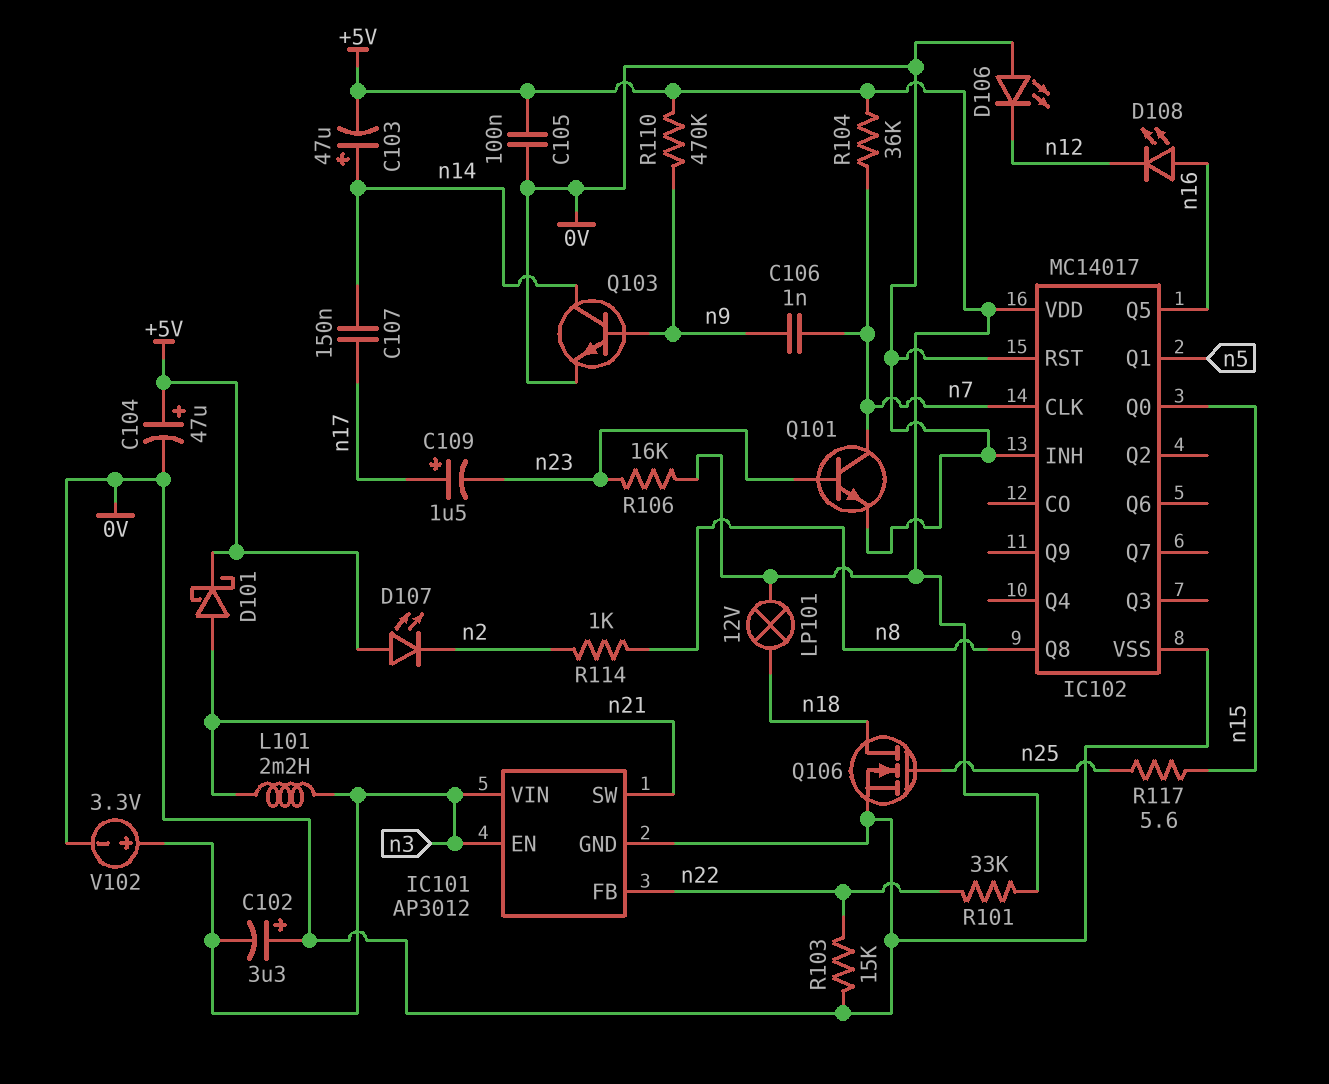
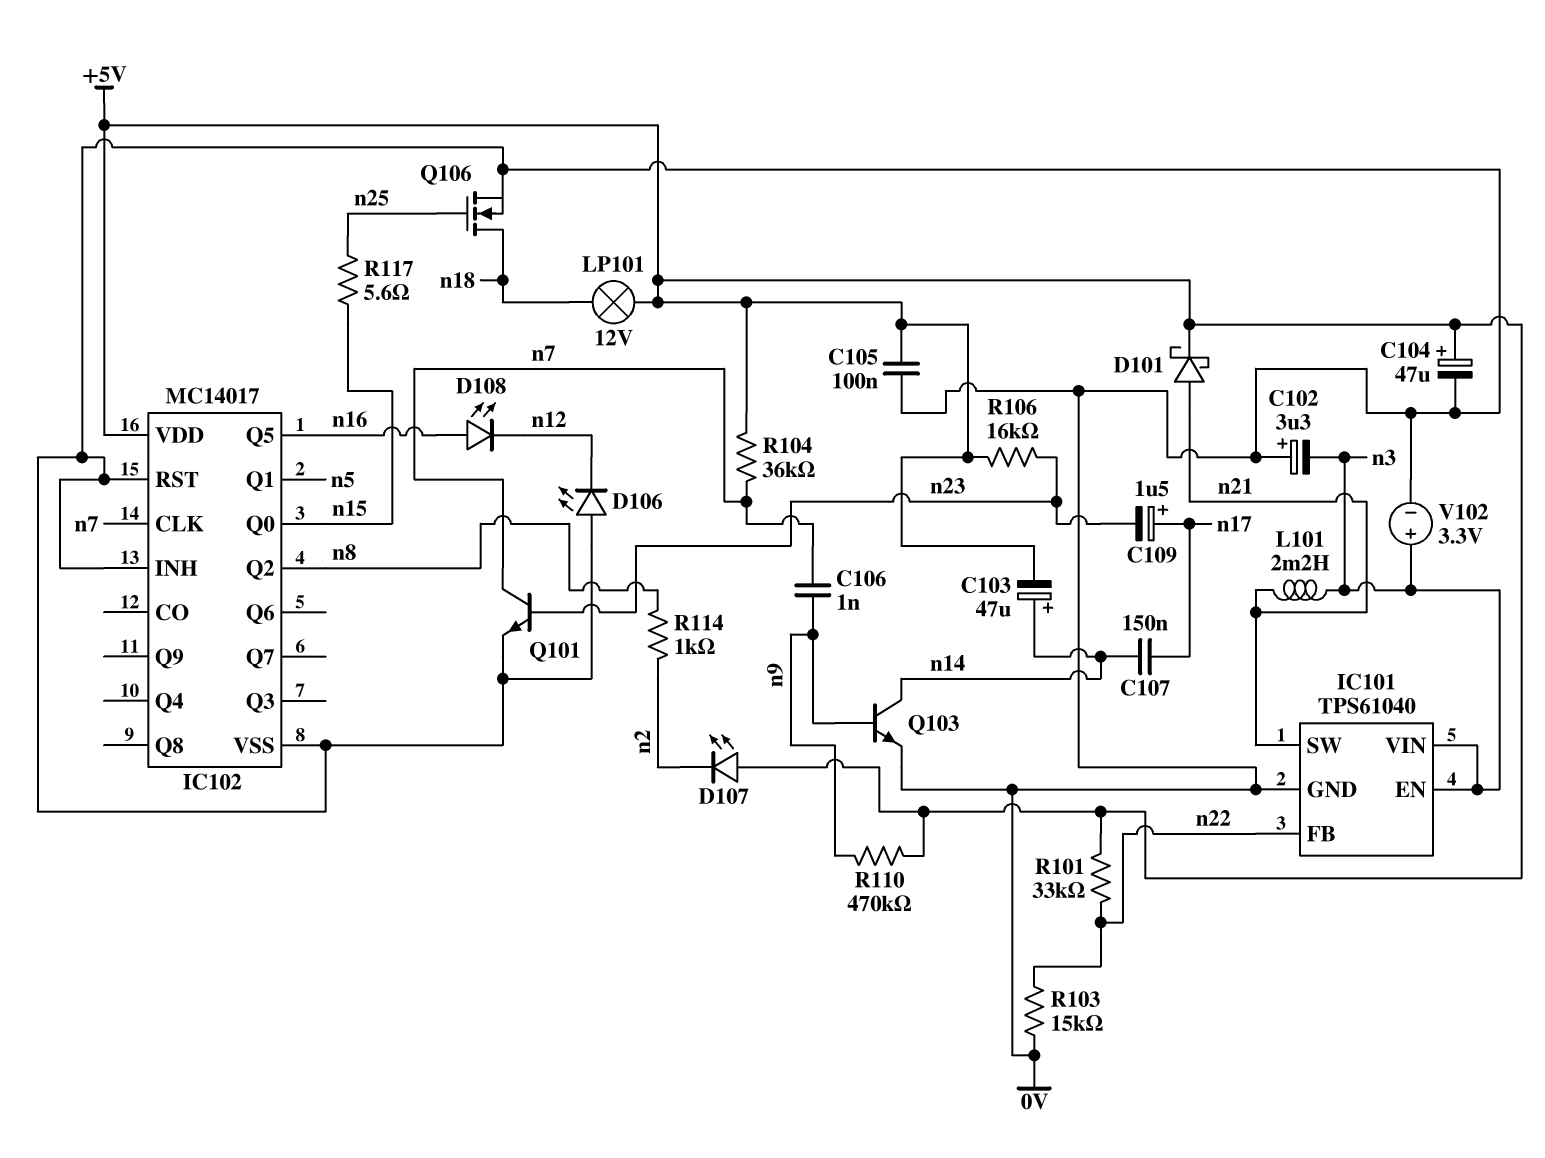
IC101: AP3012 -> TPS61040
IC102 pin Q2: none -> n8
IC102 pin Q8: n8 -> none

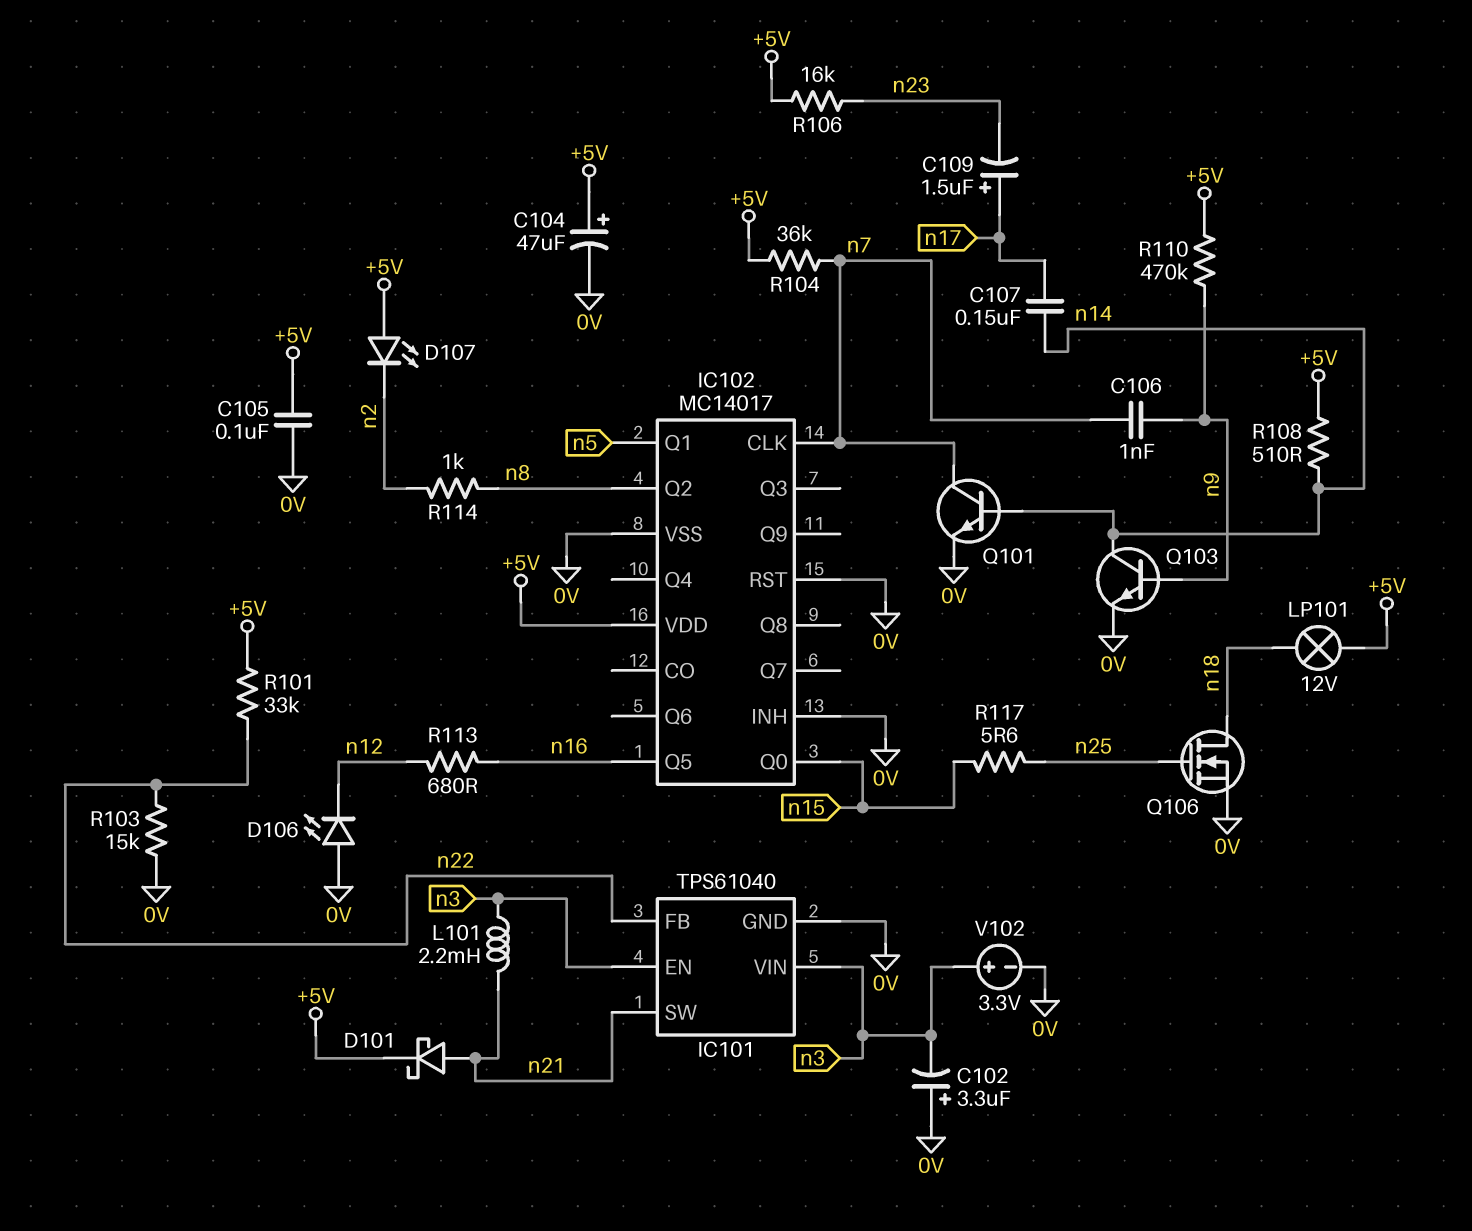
C103: 47uF (plus n14, minus +5V) -> none
D108: LED (A n16, K n12) -> none
Q101: NPN (B n23, C n7, E 0V) -> NPN (B n14, C n7, E 0V)
R108: none -> 510 (+5V, n14)
R113: none -> 680 (n12, n16)

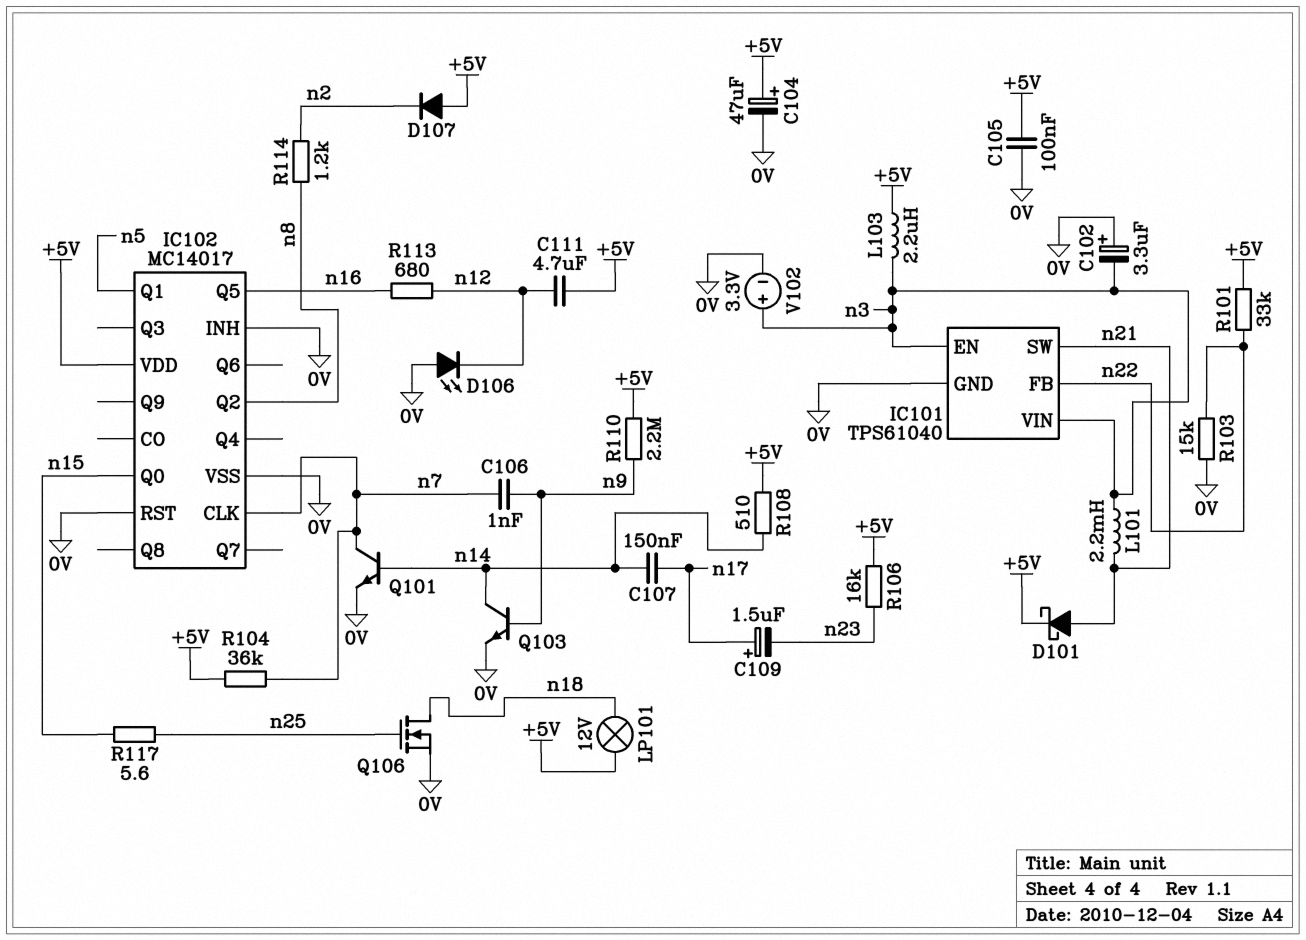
C111: none -> 4.7uF (+5V, n12)
D107: LED (A +5V, K n2) -> diode (A +5V, K n2)
L103: none -> 2.2uH (+5V, n3)
R110: 470k (+5V, n9) -> 2.2M (+5V, n9)
R114: 1k (n2, n8) -> 1.2k (n2, n8)

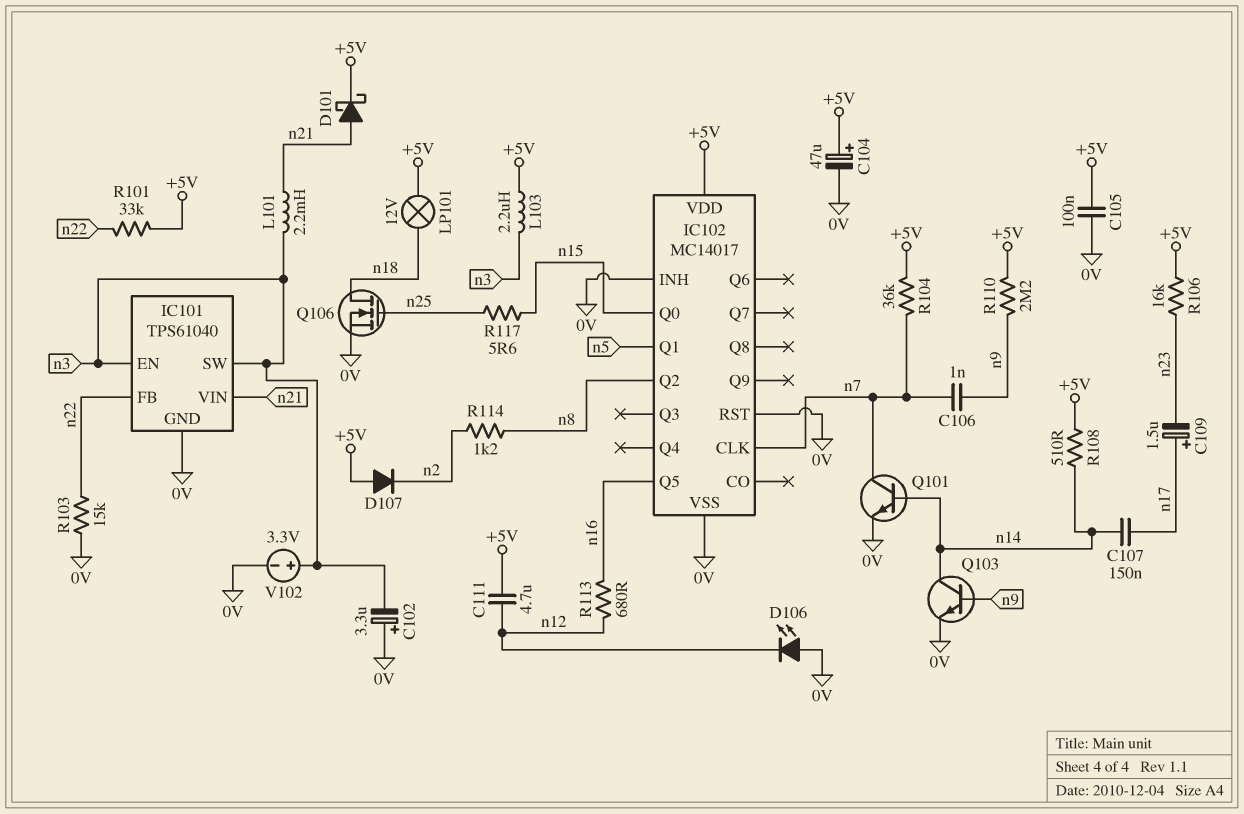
IC101 pin SW: n21 -> n3
IC101 pin VIN: n3 -> n21

